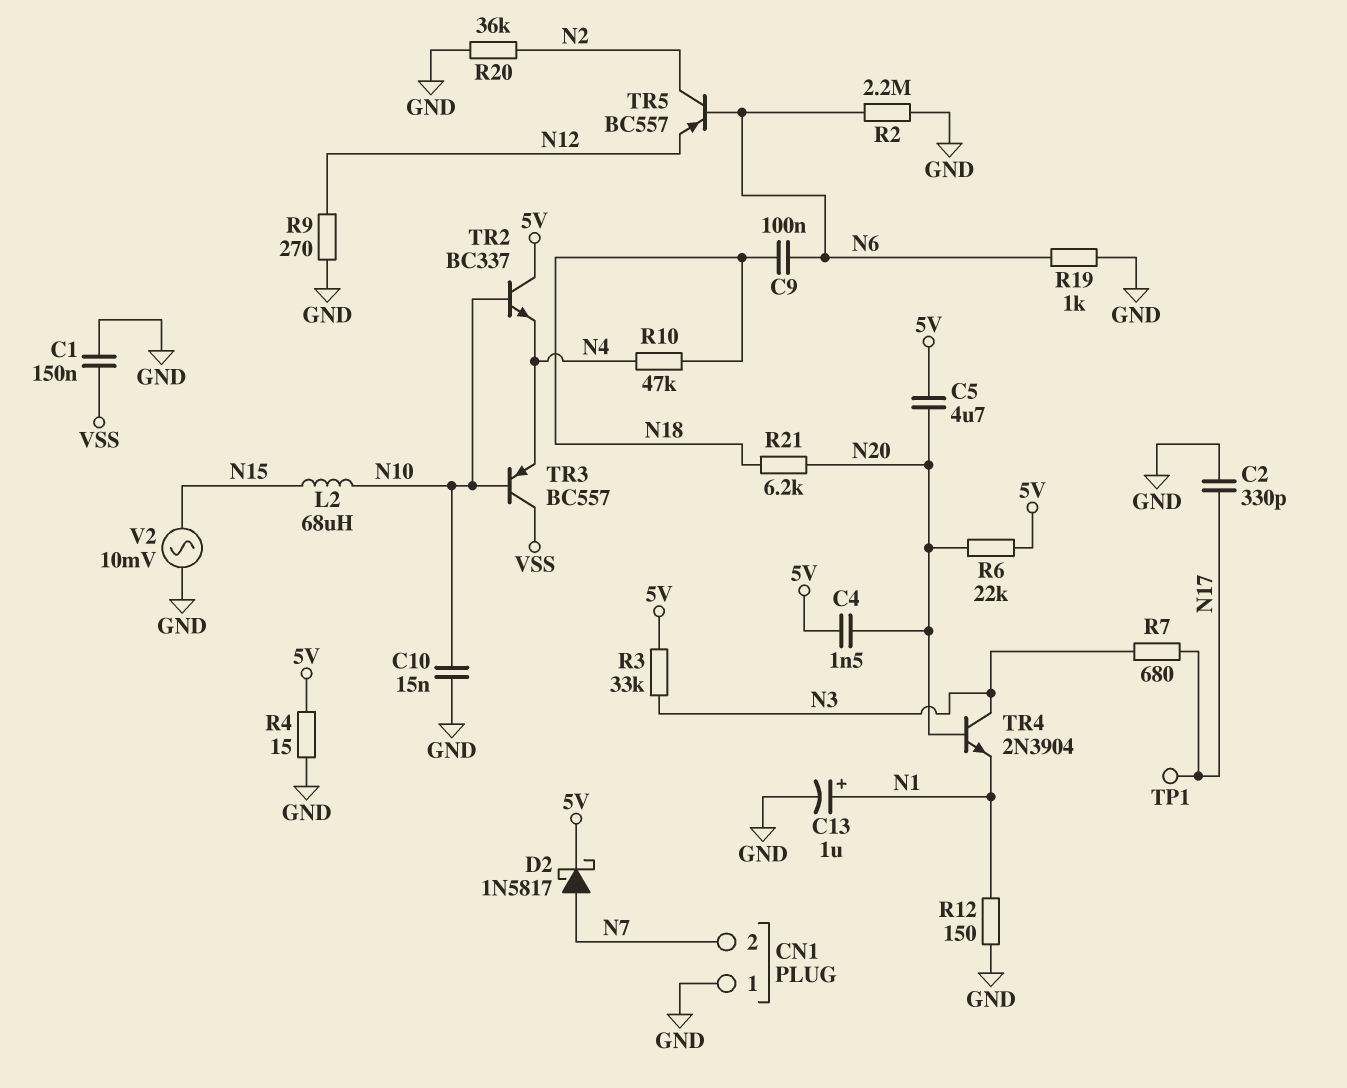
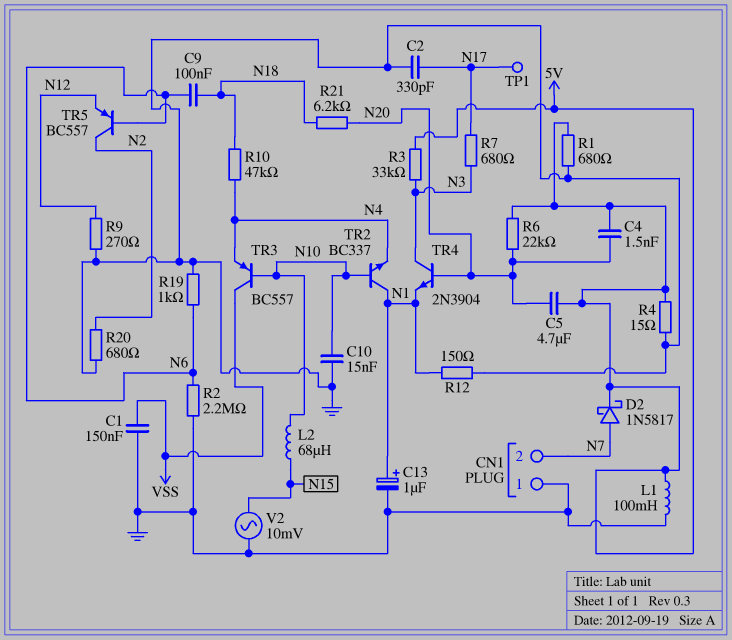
L1: none -> 100mH (5V, GND)
R1: none -> 680 (5V, GND)
R20: 36k (GND, N2) -> 680 (GND, N2)
TR2: NPN BC337 (B N10, C 5V, E N4) -> NPN BC337 (B N10, C N1, E N4)

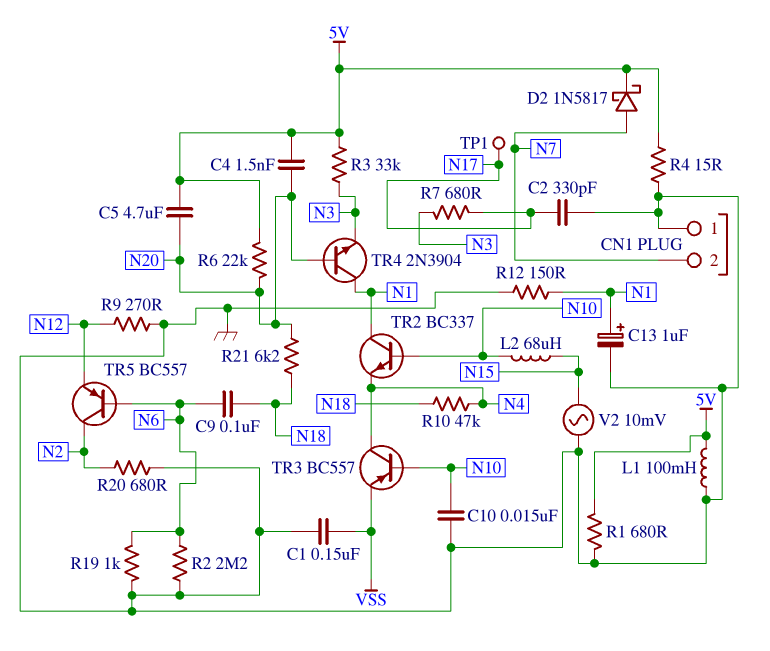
TR3: PNP BC557 (B N10, C VSS, E N4) -> PNP BC557 (B N10, C N4, E VSS)
TR4: NPN 2N3904 (B N20, C N3, E N1) -> NPN 2N3904 (B N20, C N1, E N3)

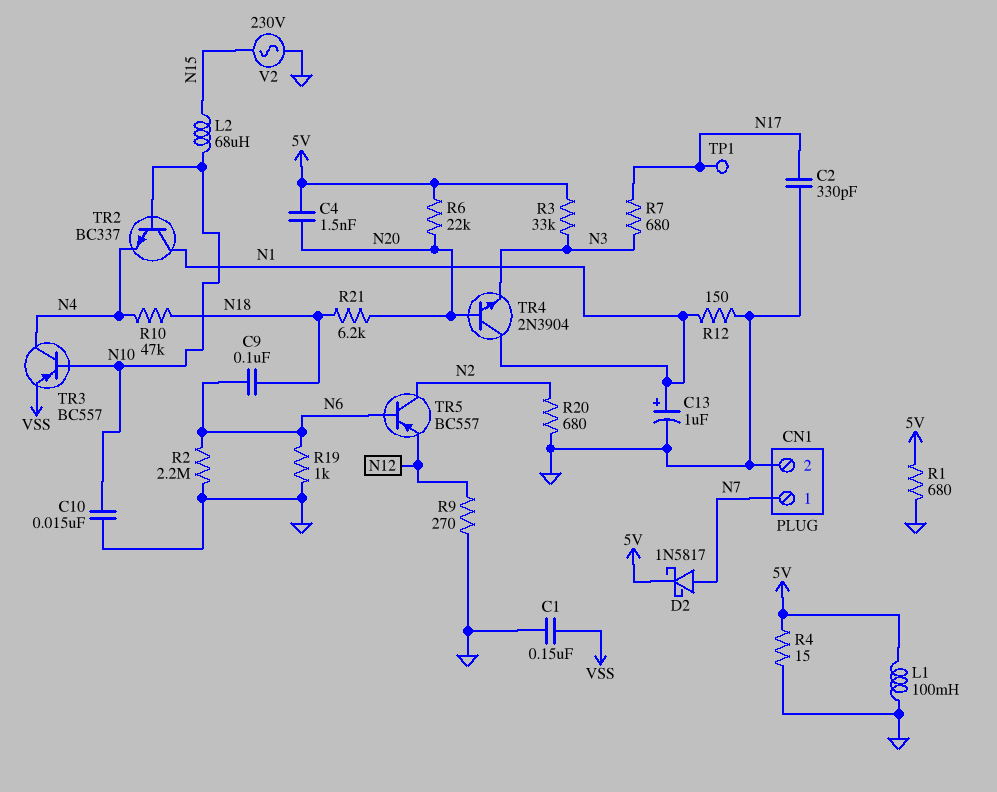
C5: 4.7uF (5V, N20) -> none
CN1 pin 1: GND -> N7
CN1 pin 2: N7 -> GND
V2: AC 10mV (GND, N15) -> AC 230V (GND, N15)

